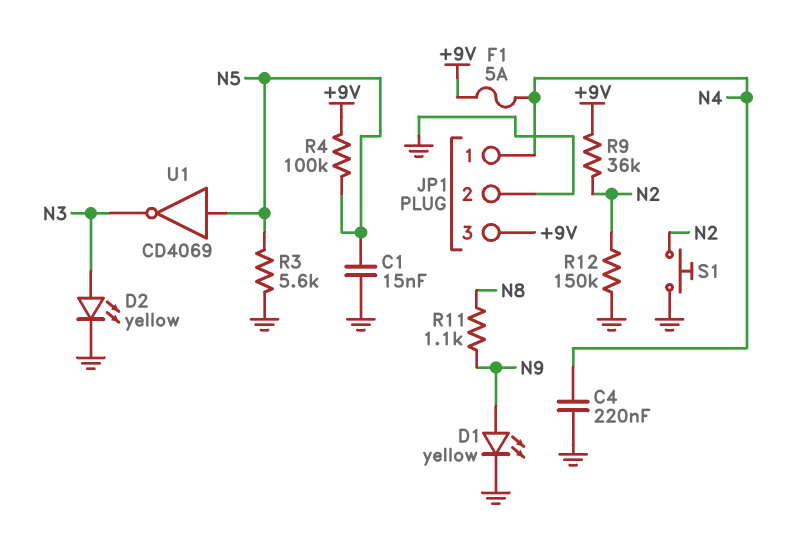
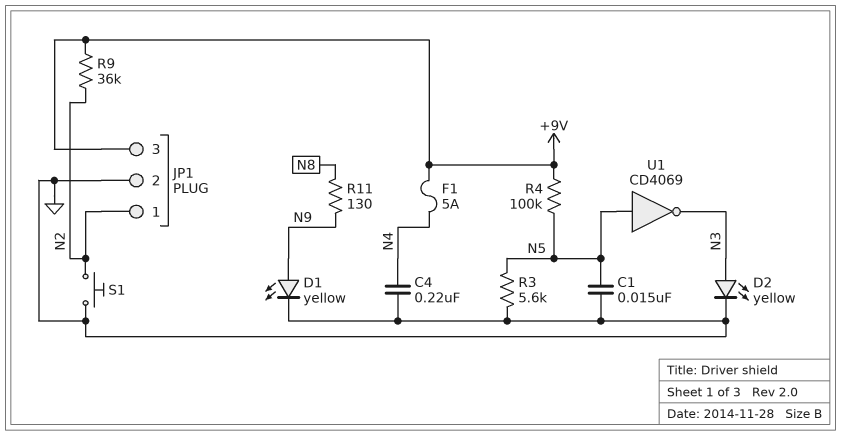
JP1 pin 1: N4 -> N2
R11: 1.1k (N8, N9) -> 130 (N8, N9)
R12: 150k (GND, N2) -> none

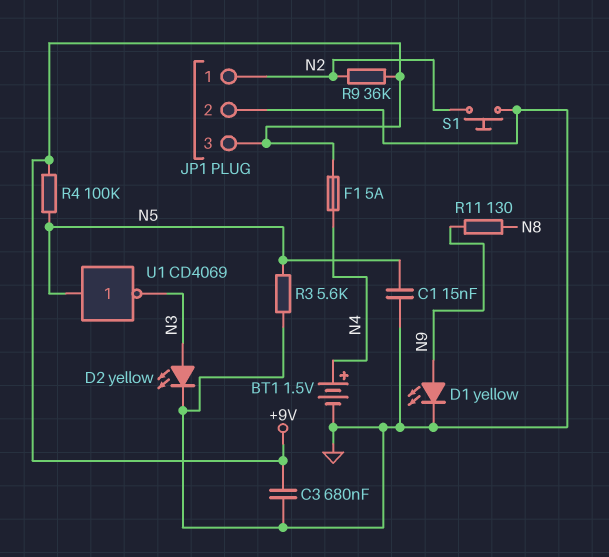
BT1: none -> 1.5V (plus N4, minus GND)
C3: none -> 680nF (+9V, GND)
C4: 220nF (GND, N4) -> none

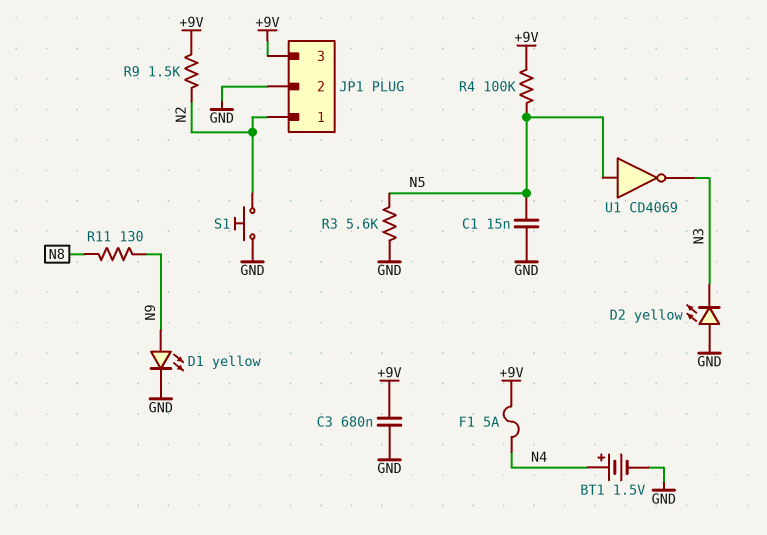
D2: LED yellow (A N3, K GND) -> LED yellow (A GND, K N3)
R9: 36k (+9V, N2) -> 1.5k (+9V, N2)

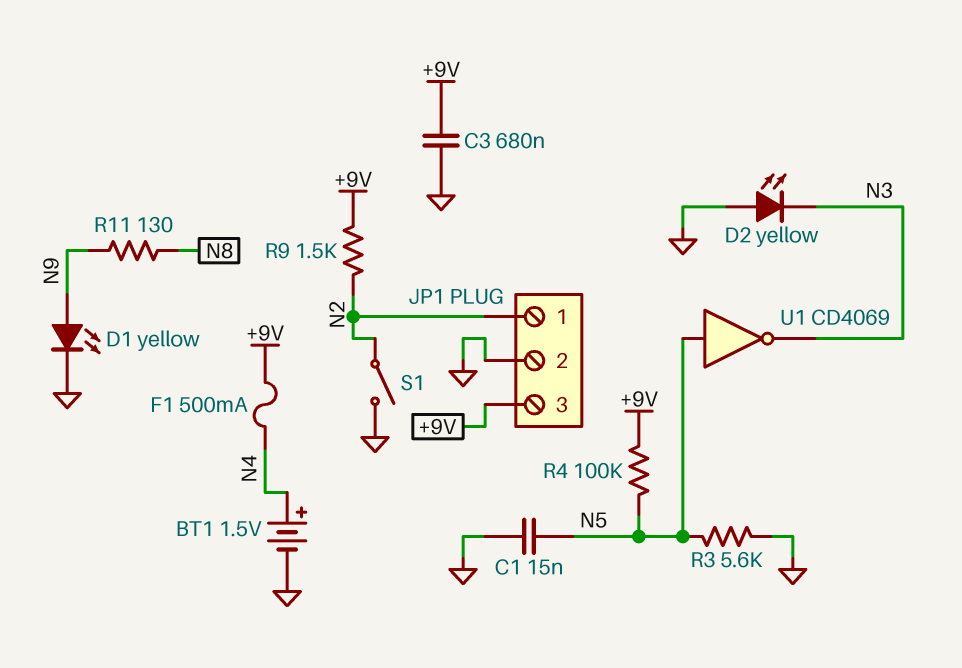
F1: 5A (+9V, N4) -> 500mA (+9V, N4)
S1: button (GND, N2) -> switch (GND, N2)

